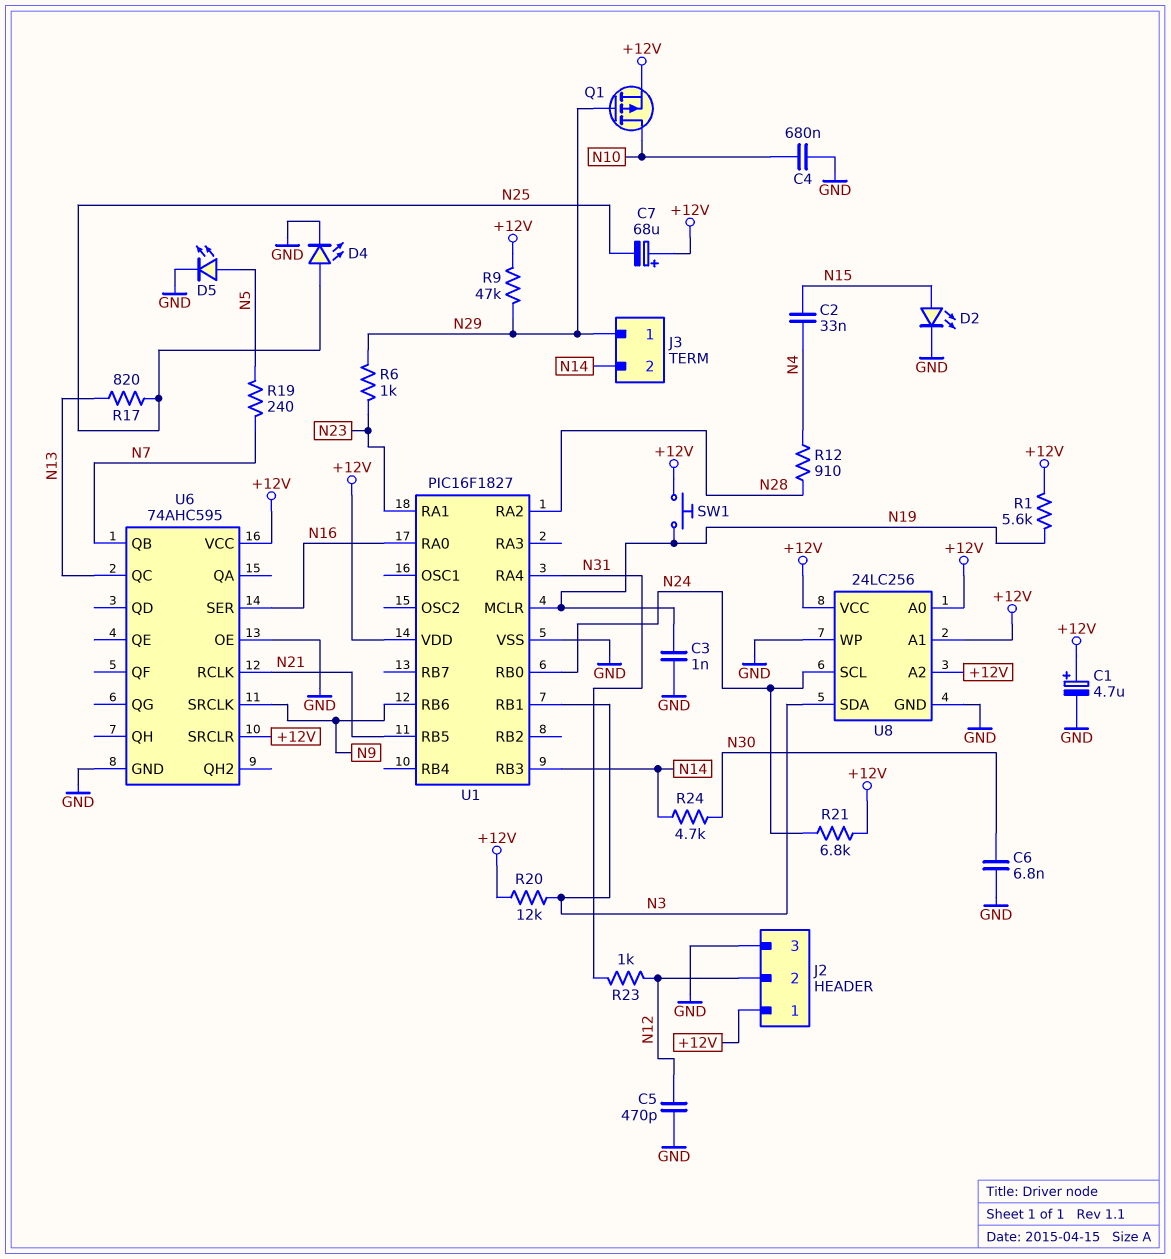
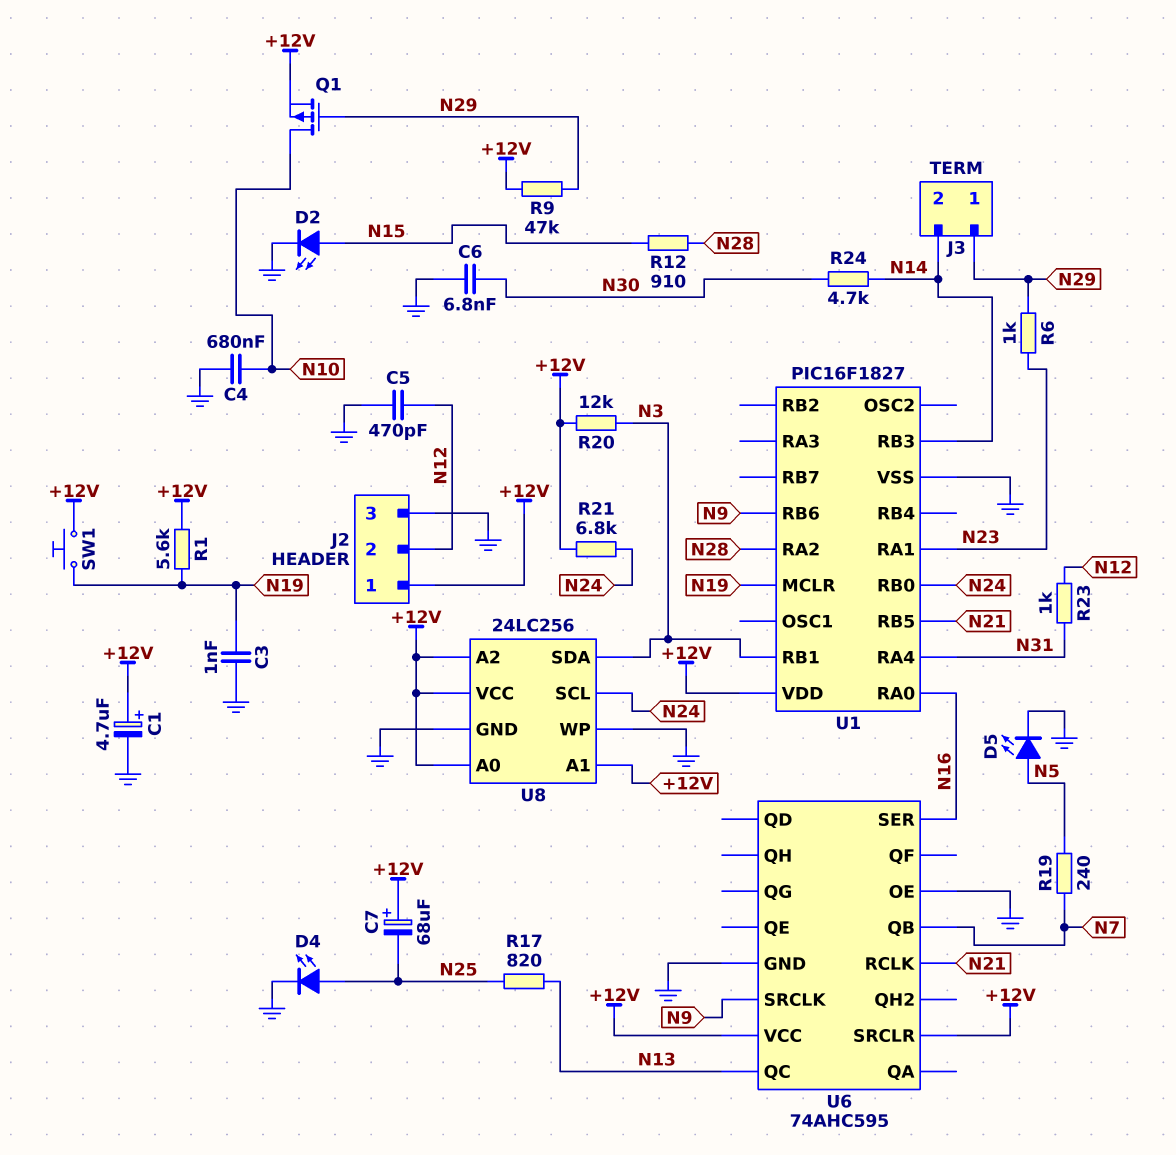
C2: 33nF (N4, N15) -> none
R12: 910 (N4, N28) -> 910 (N15, N28)

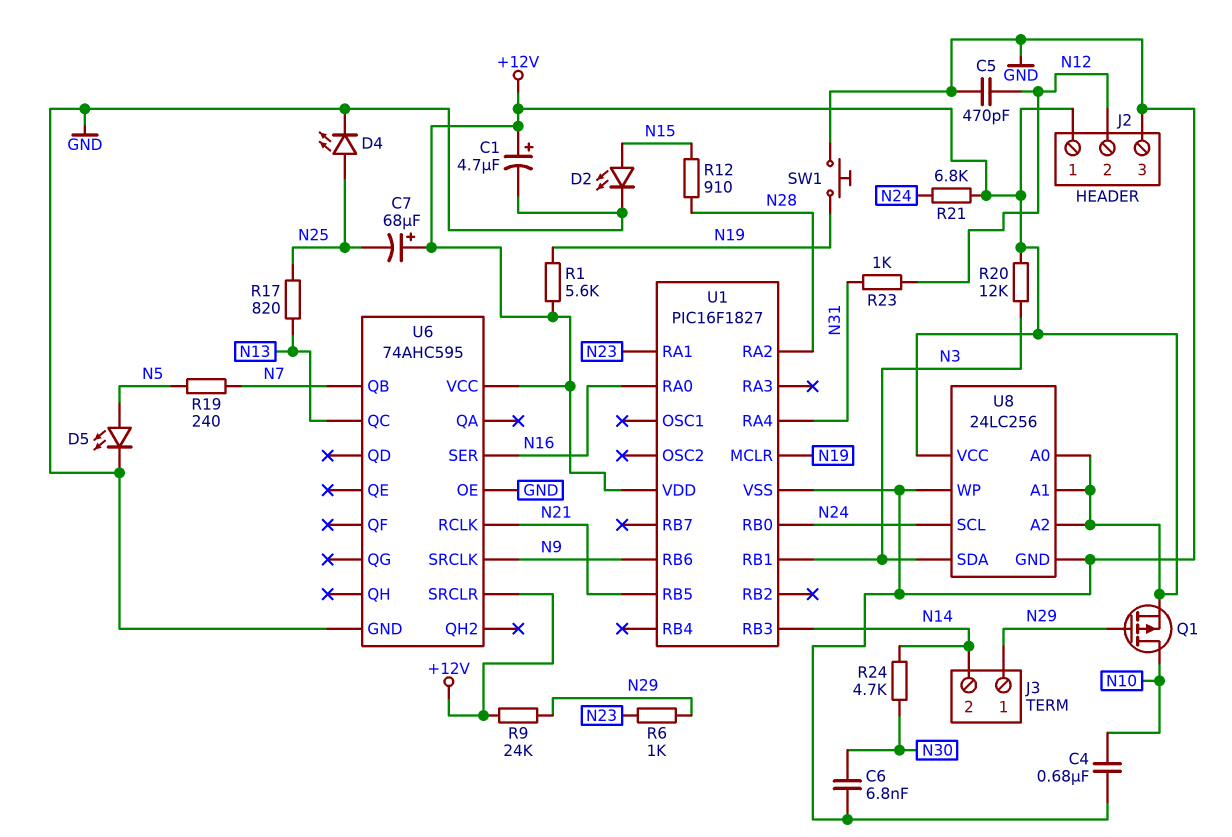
C3: 1nF (GND, N19) -> none
R9: 47k (+12V, N29) -> 24k (+12V, N29)
SW1: button (+12V, N19) -> button (GND, N19)

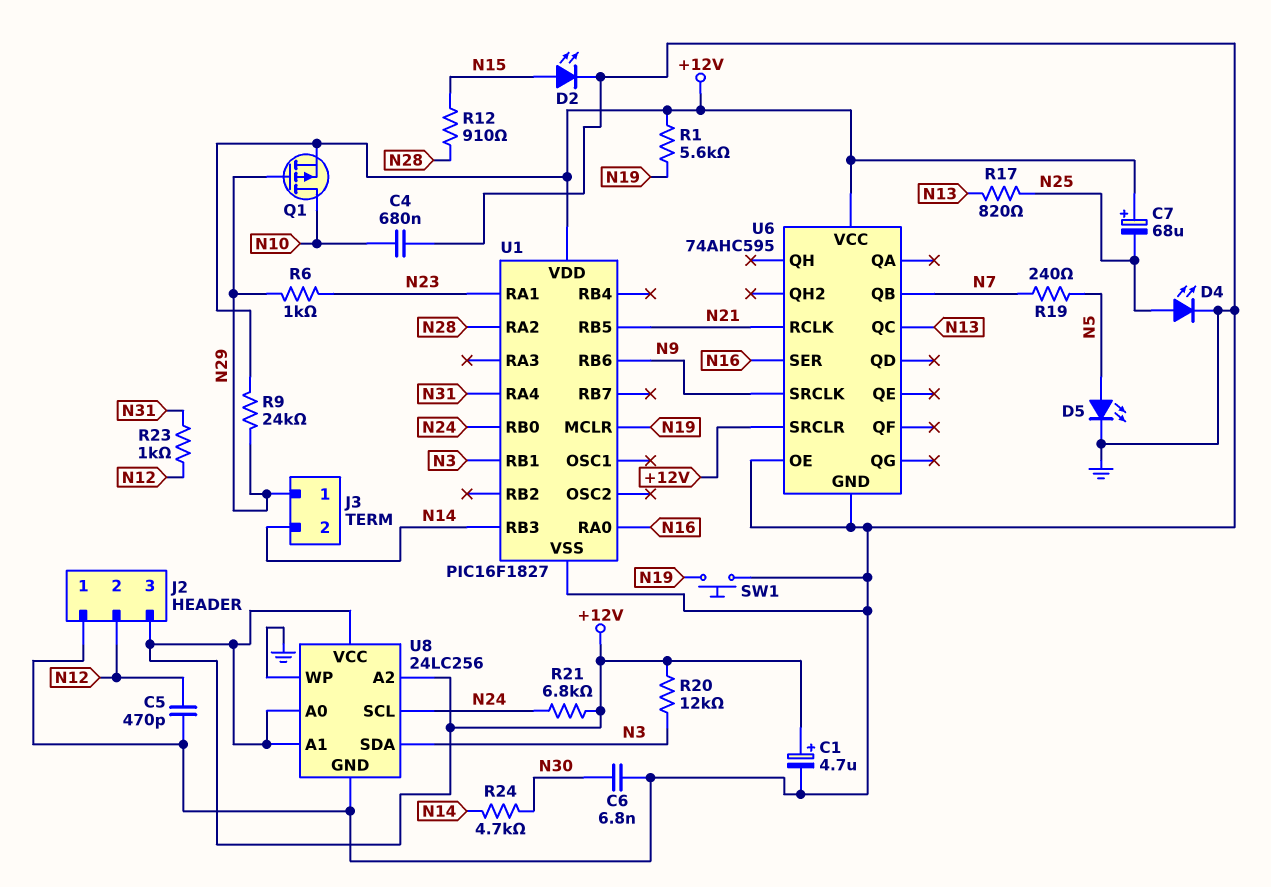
J2 pin 1: +12V -> GND
J2 pin 3: GND -> +12V

